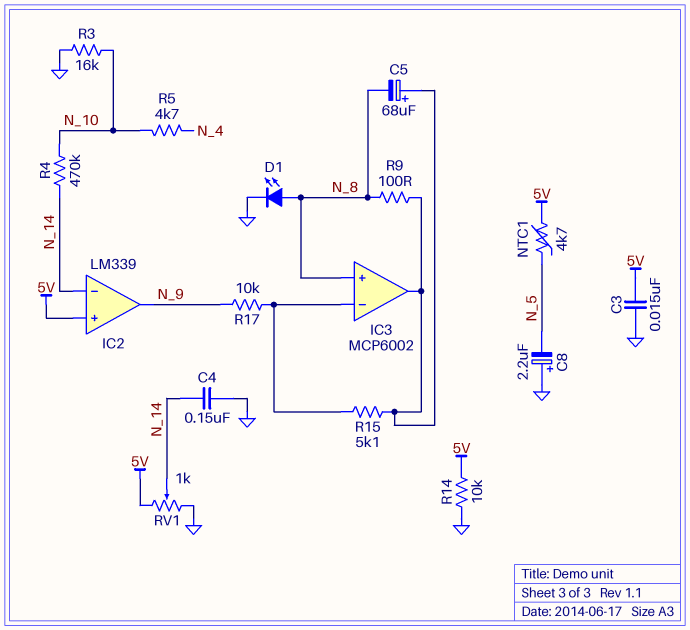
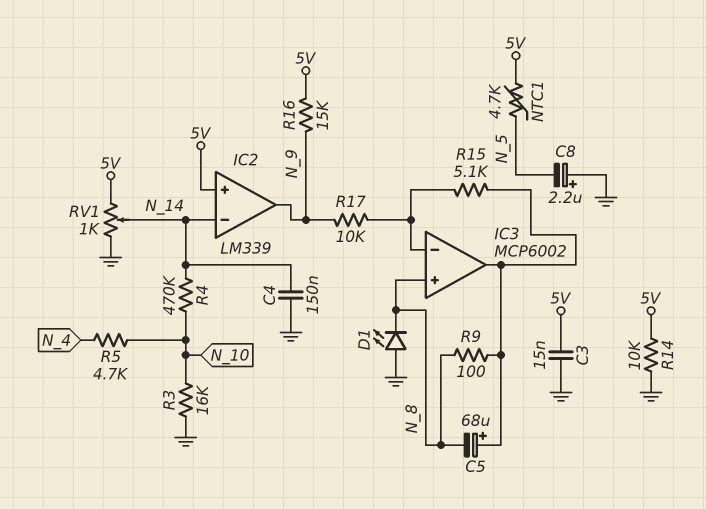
D1: LED (A N_8, K GND) -> LED (A GND, K N_8)
R16: none -> 15k (5V, N_9)

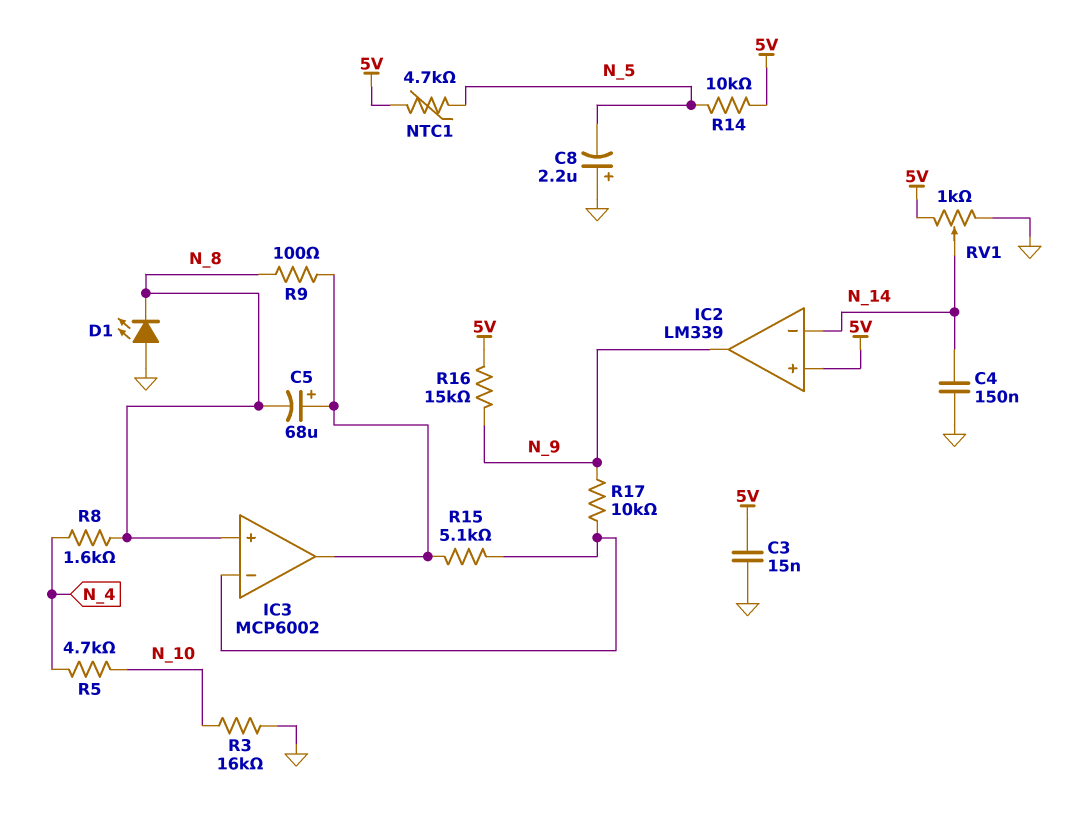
R4: 470k (N_10, N_14) -> none
R8: none -> 1.6k (N_4, N_8)
R14: 10k (5V, GND) -> 10k (5V, N_5)

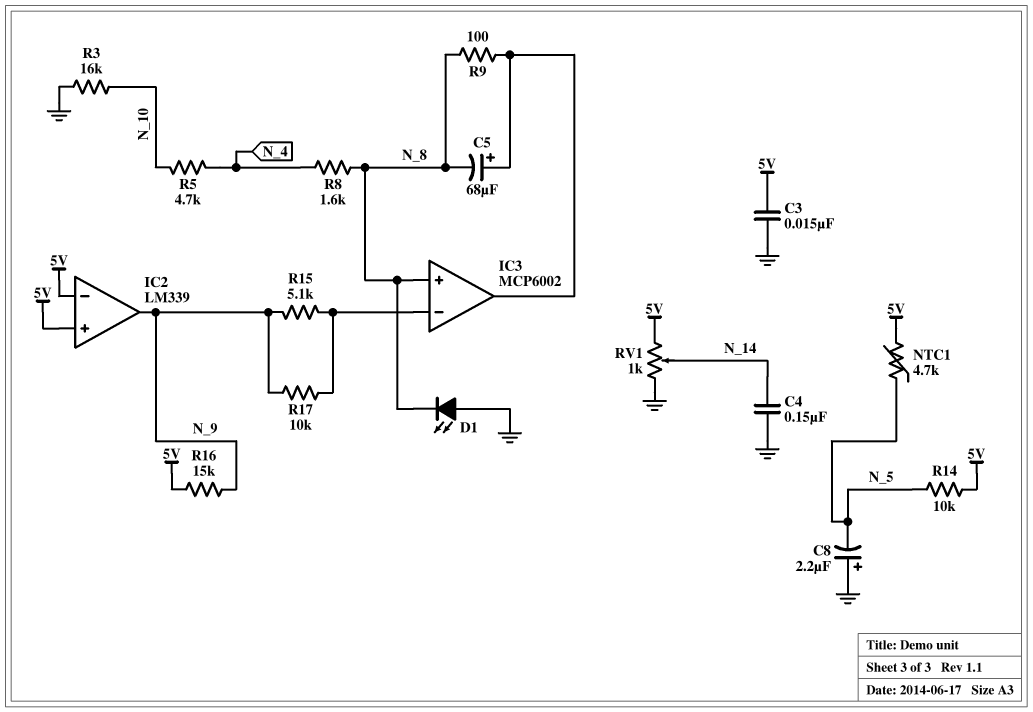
IC2 pin in-: N_14 -> 5V
R15: 5.1k (IC3/in-, IC3/out) -> 5.1k (IC3/in-, N_9)

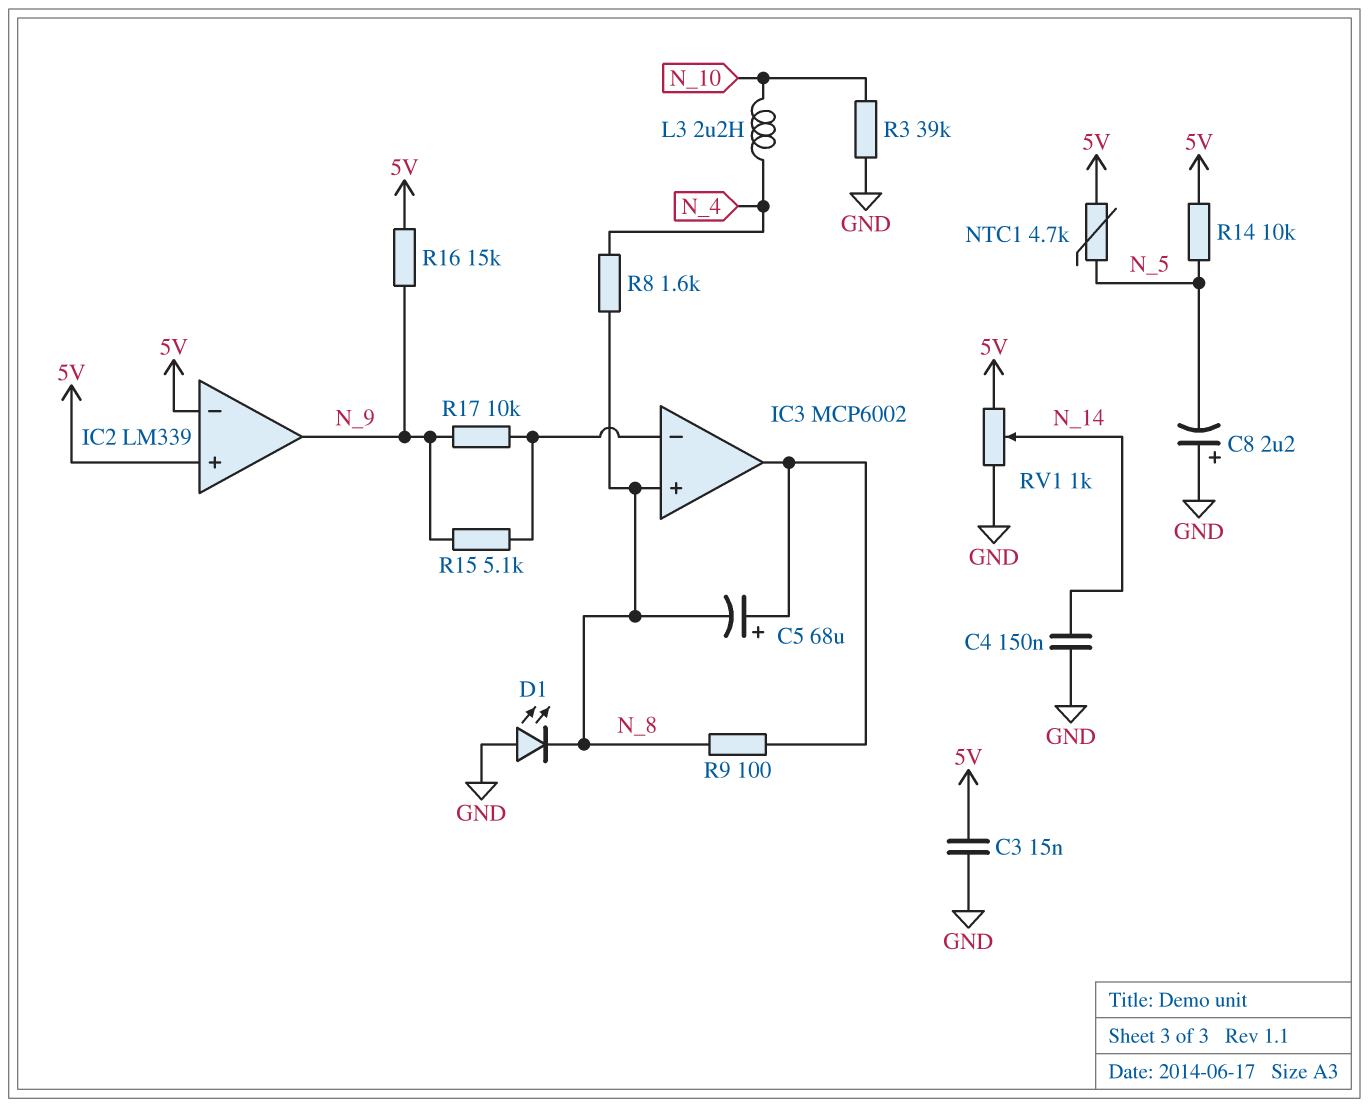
L3: none -> 2.2uH (N_4, N_10)
R3: 16k (GND, N_10) -> 39k (GND, N_10)
R5: 4.7k (N_4, N_10) -> none

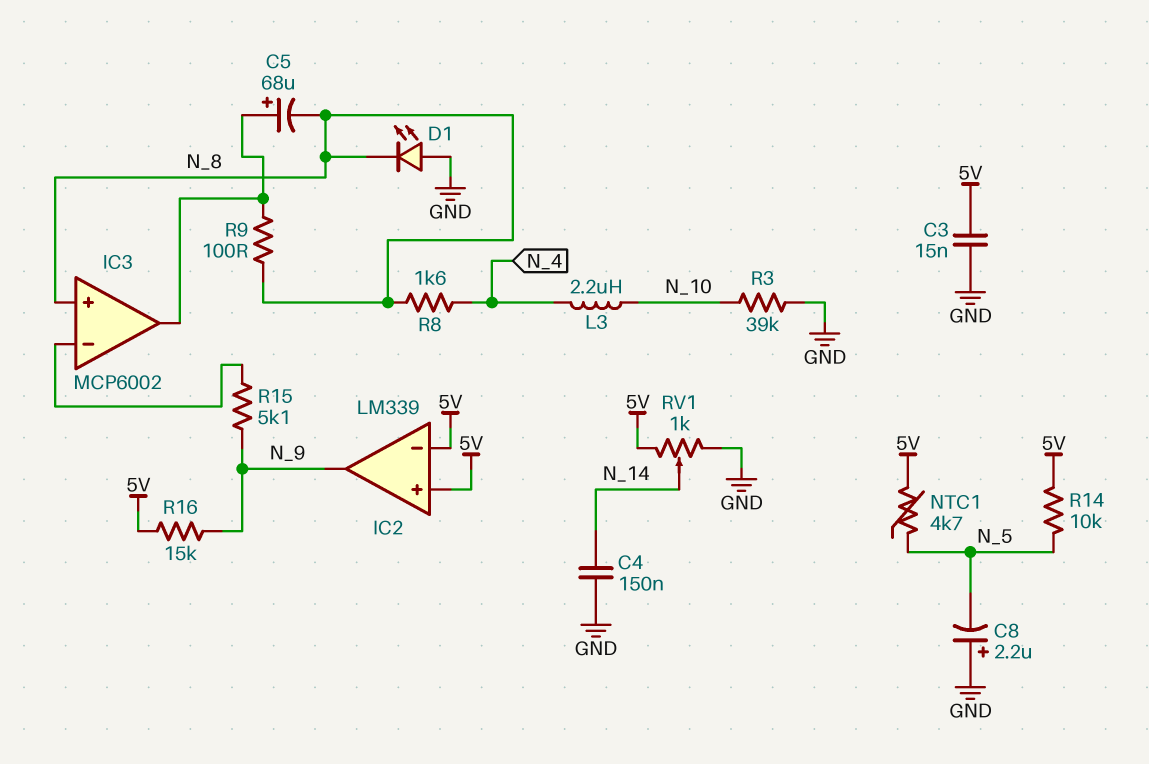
R17: 10k (IC3/in-, N_9) -> none

